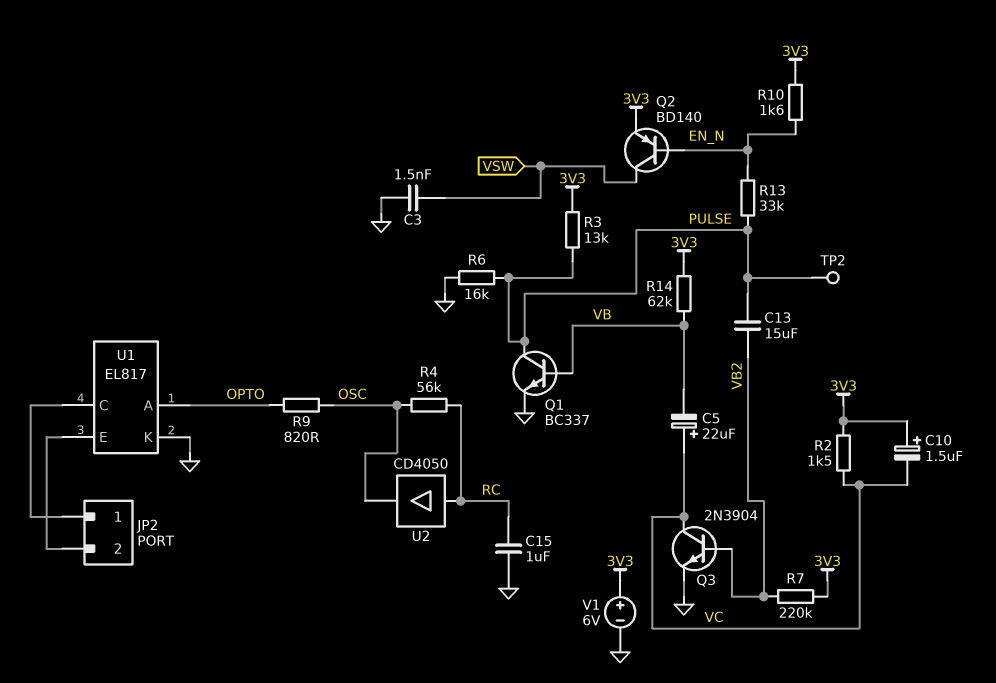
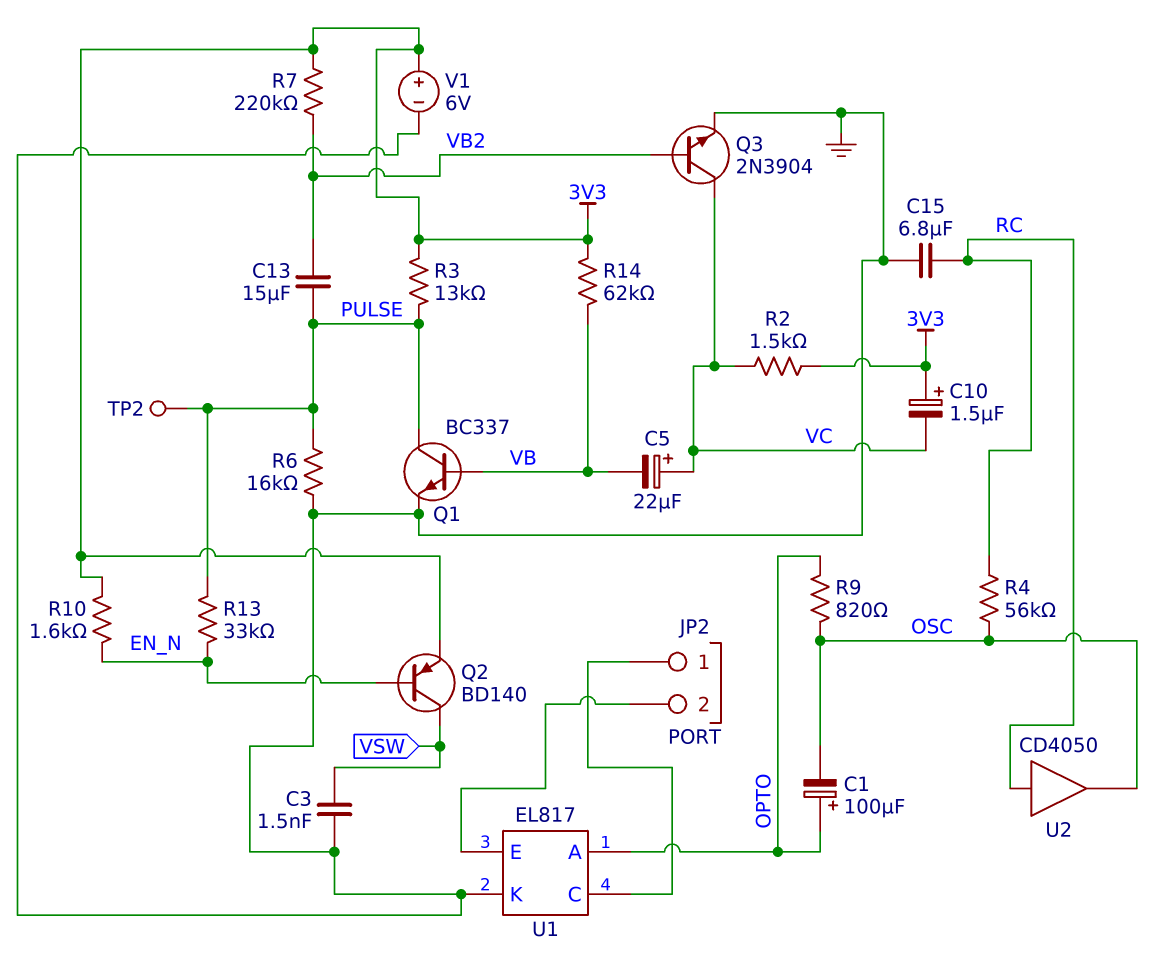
C1: none -> 100uF (plus OPTO, minus OSC)
C15: 1uF (GND, RC) -> 6.8uF (GND, RC)

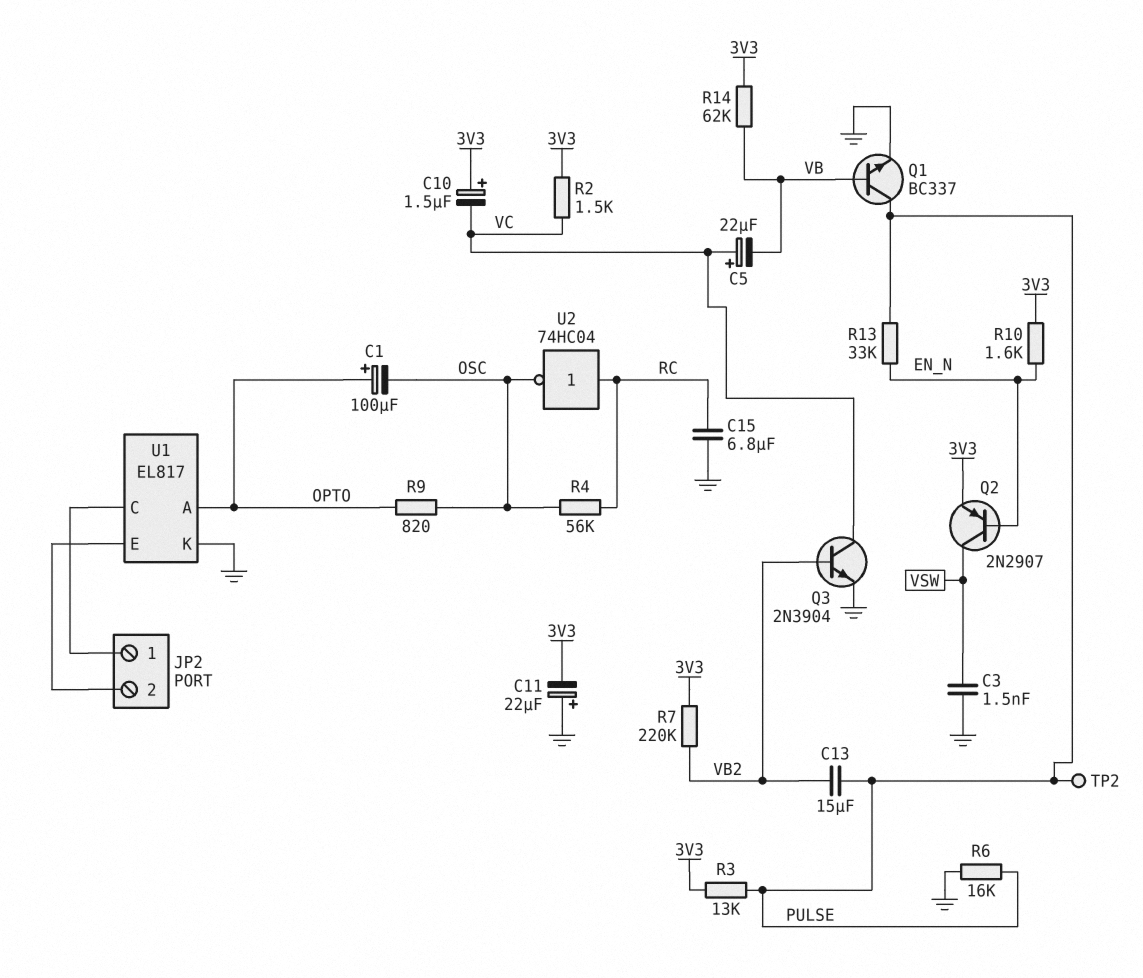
C11: none -> 22uF (plus GND, minus 3V3)
Q2: PNP BD140 (B EN_N, C VSW, E 3V3) -> PNP 2N2907 (B EN_N, C VSW, E 3V3)
U2: buffer CD4050 (in RC, out OSC) -> NOT 74HC04 (in RC, out OSC)
V1: 6V (plus 3V3, minus GND) -> none

